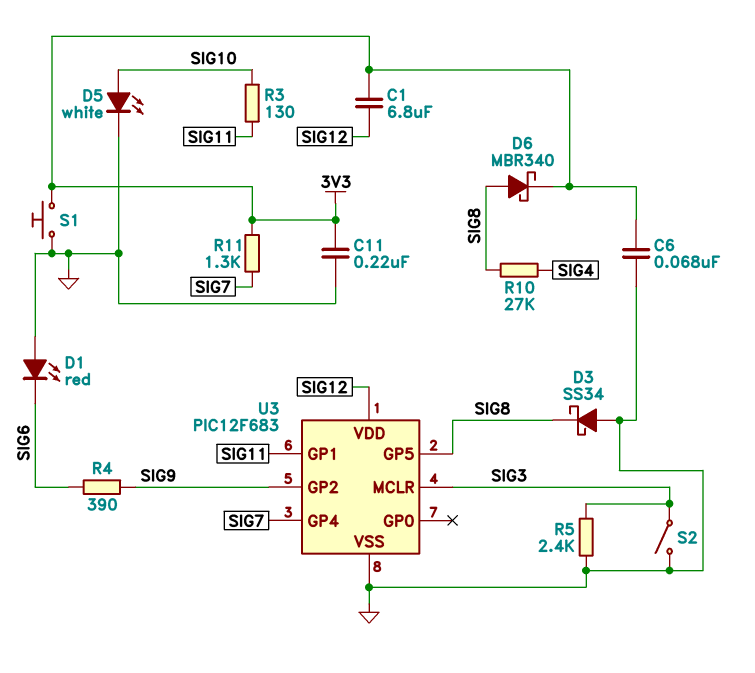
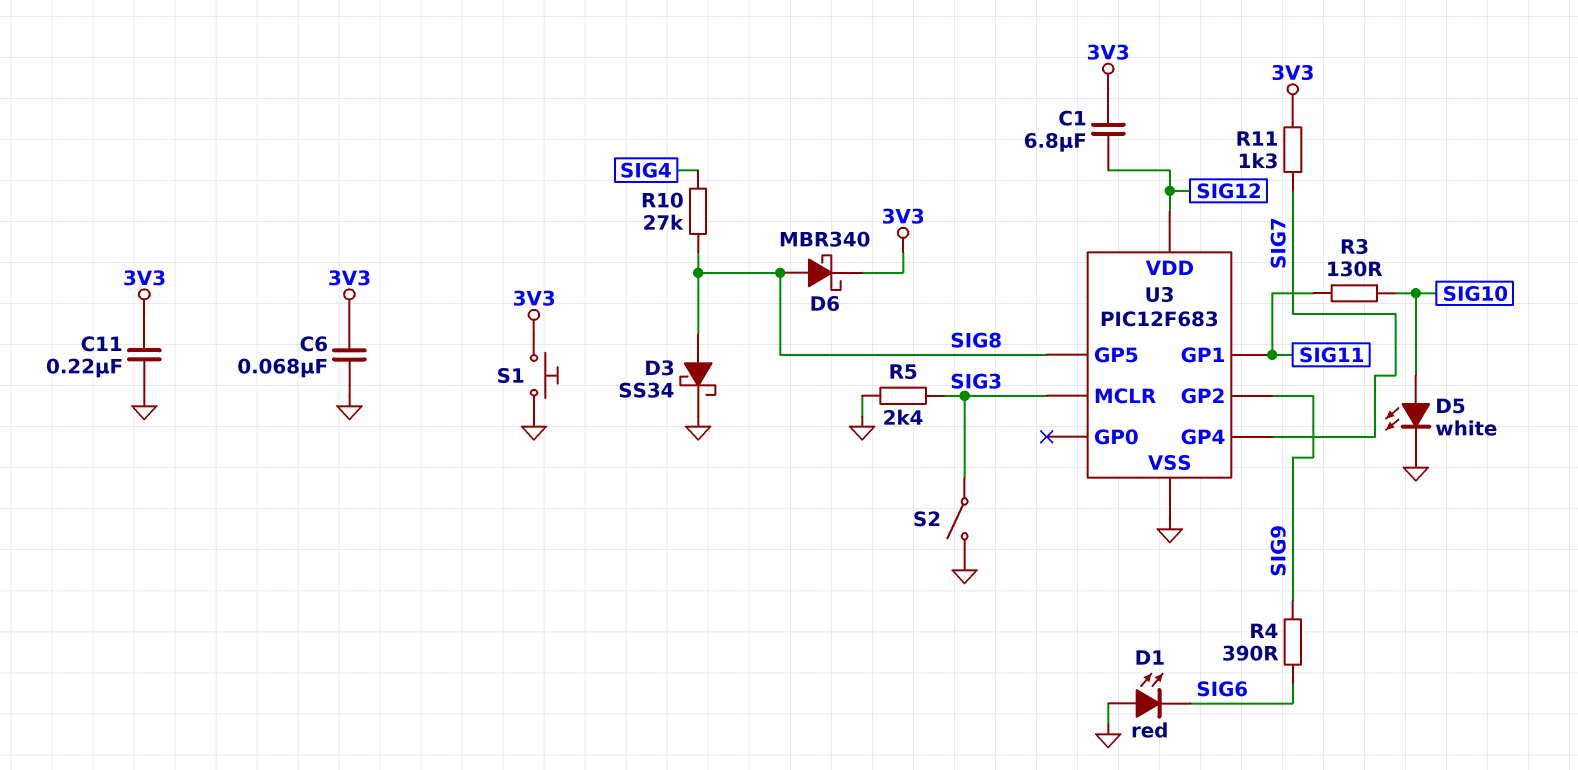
D3: schottky SS34 (A GND, K SIG8) -> schottky SS34 (A SIG8, K GND)

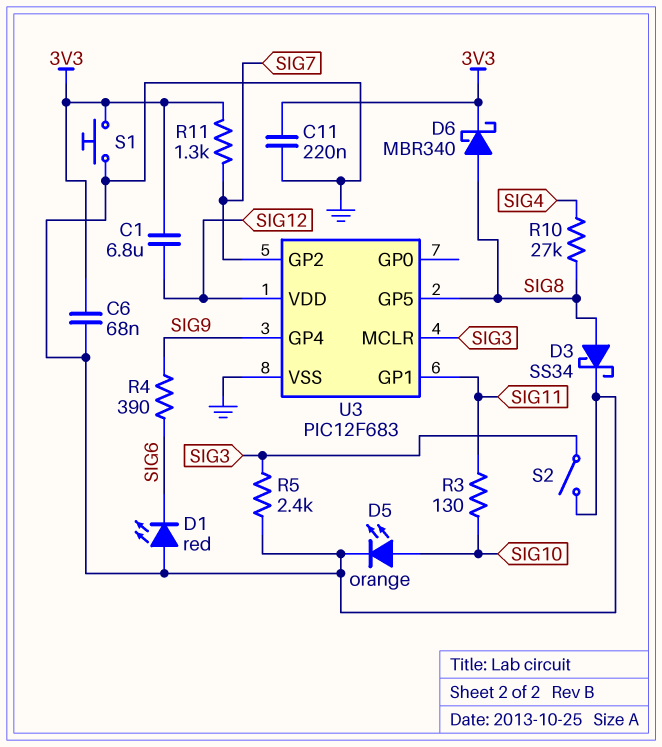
D5: LED white (A SIG10, K GND) -> LED orange (A SIG10, K GND)
U3 pin GP2: SIG9 -> SIG7
U3 pin GP4: SIG7 -> SIG9

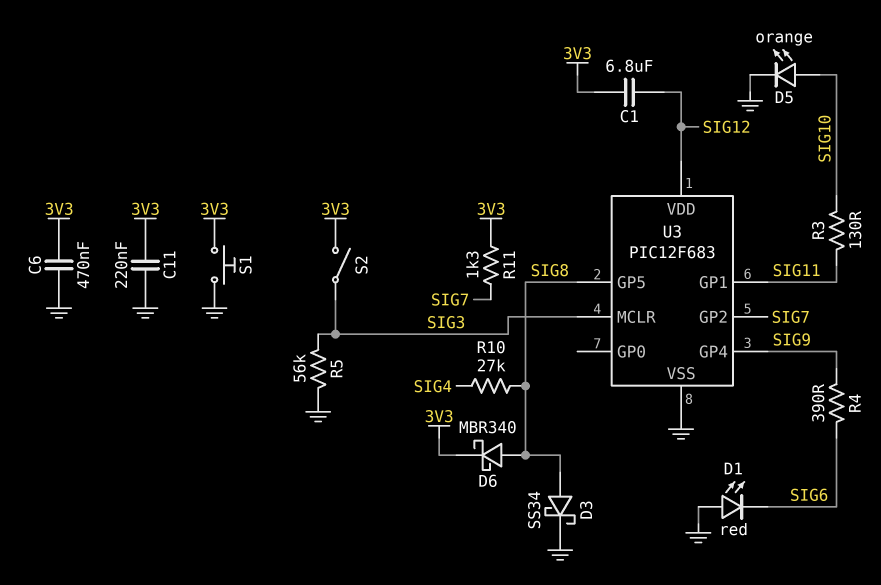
C6: 68nF (3V3, GND) -> 470nF (3V3, GND)
R5: 2.4k (GND, SIG3) -> 56k (GND, SIG3)
S2: switch (GND, SIG3) -> switch (3V3, SIG3)

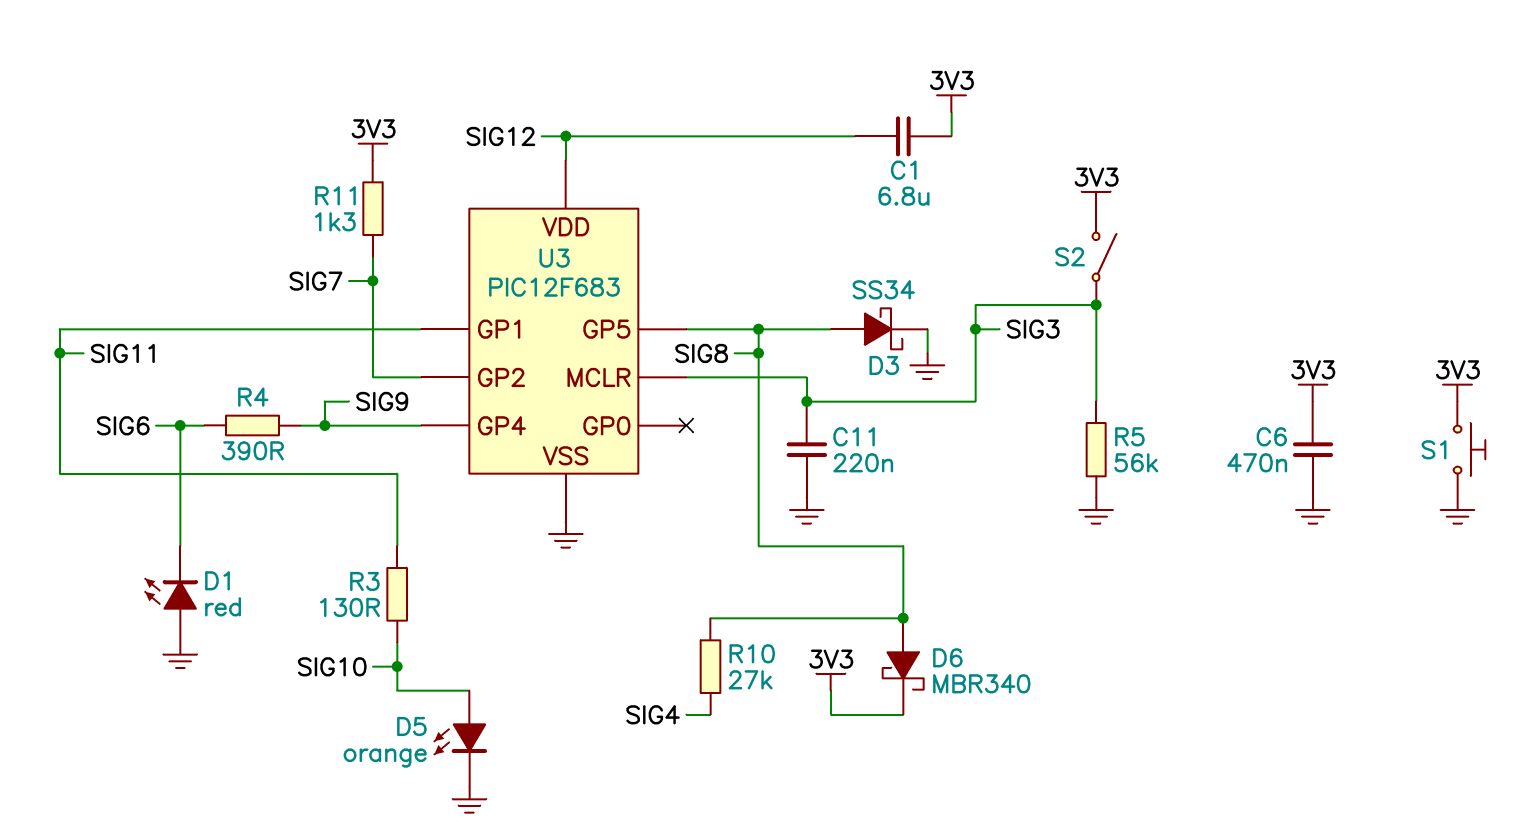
C11: 220nF (3V3, GND) -> 220nF (GND, SIG3)

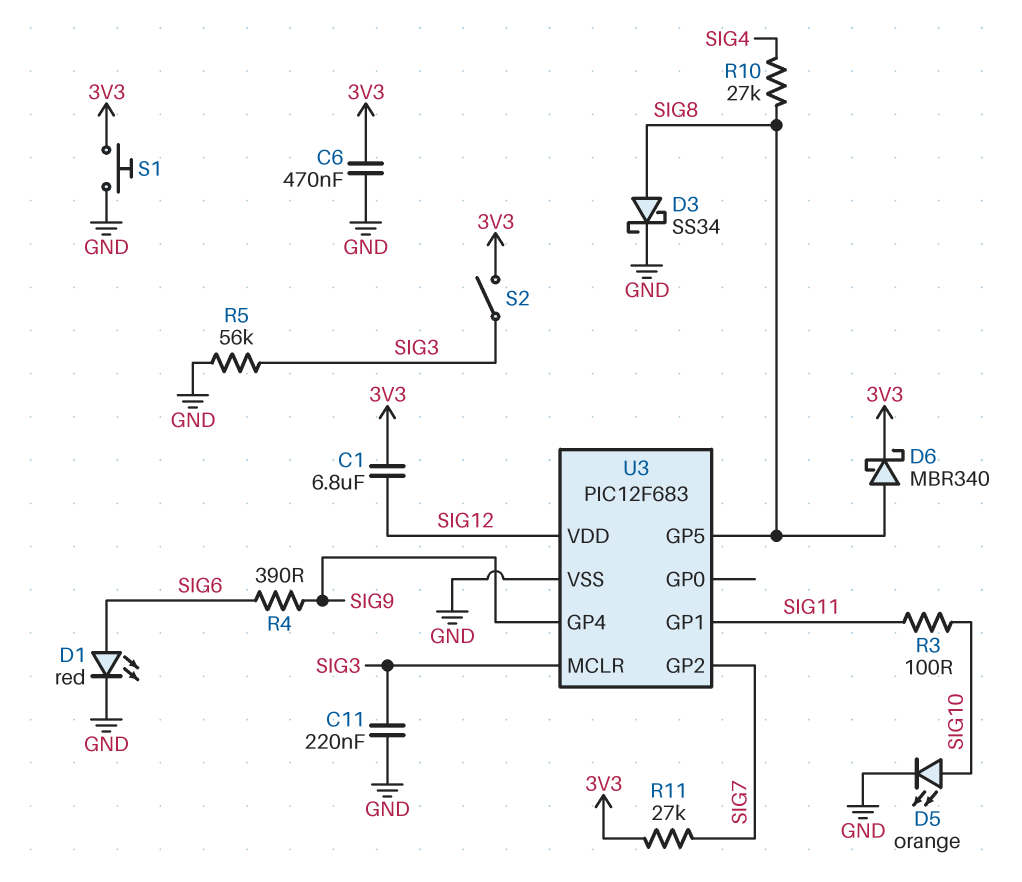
D1: LED red (A GND, K SIG6) -> LED red (A SIG6, K GND)
R3: 130 (SIG10, SIG11) -> 100 (SIG10, SIG11)
R11: 1.3k (3V3, SIG7) -> 27k (3V3, SIG7)

